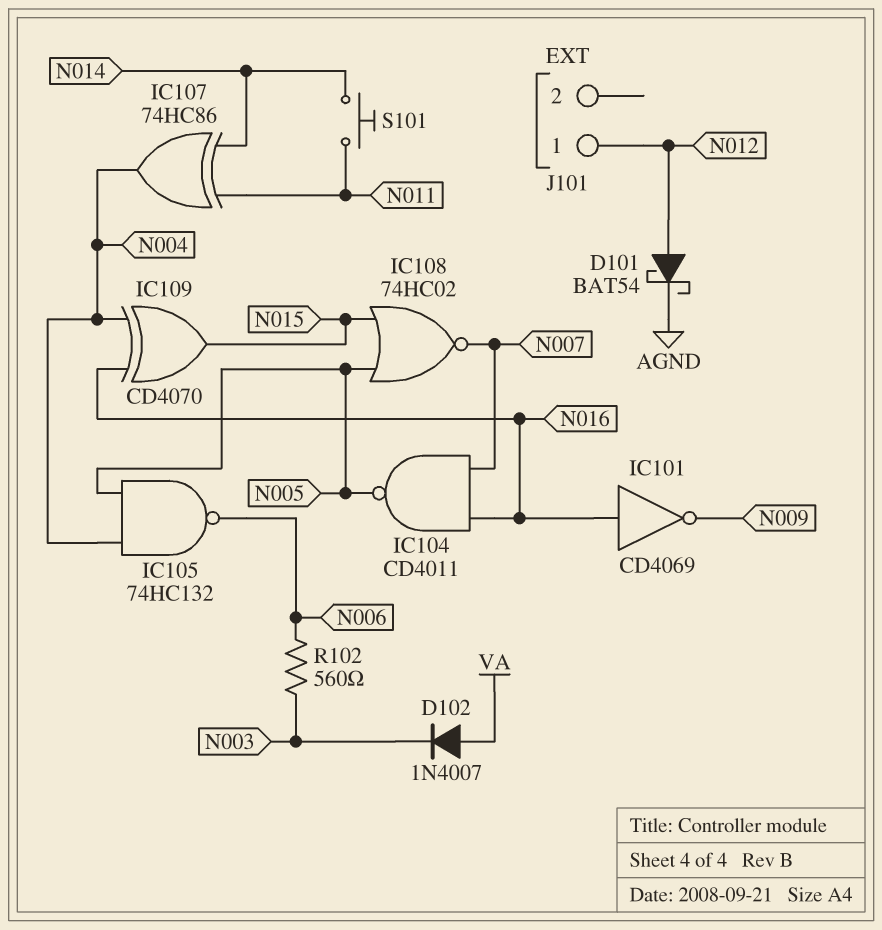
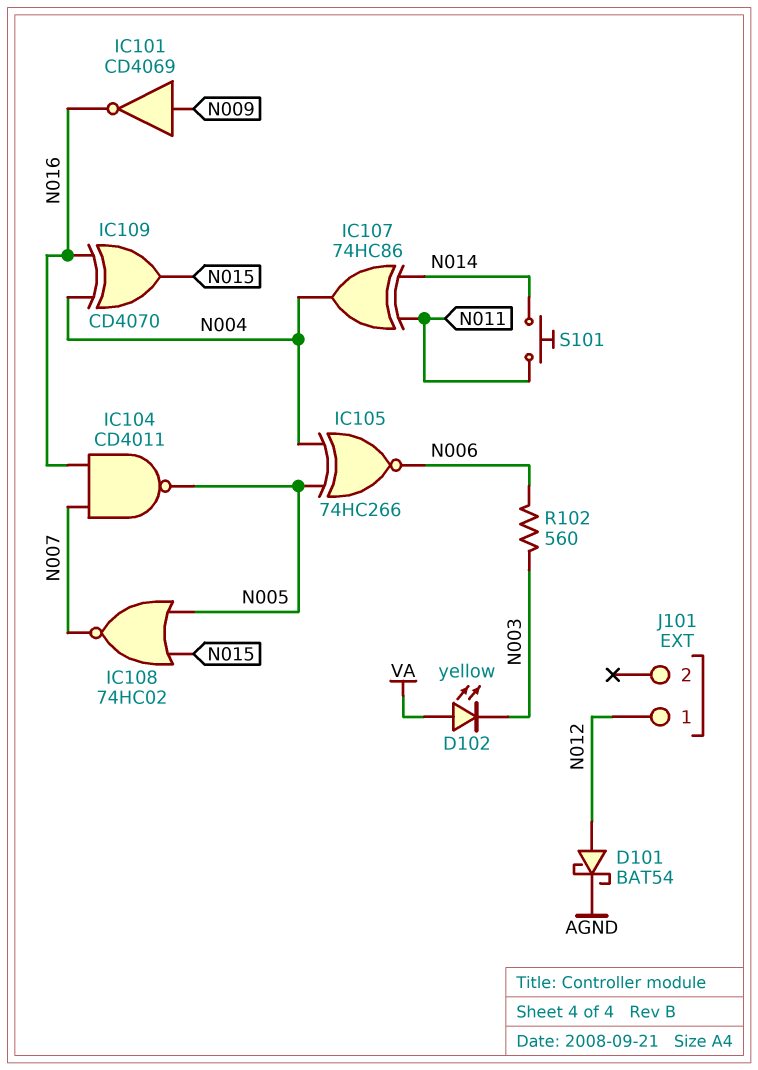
D102: diode 1N4007 (A VA, K N003) -> LED yellow (A VA, K N003)
IC101: NOT CD4069 (in N016, out N009) -> NOT CD4069 (in N009, out N016)
IC105: NAND 74HC132 (in N004, in N005, out N006) -> XNOR 74HC266 (in N004, in N005, out N006)

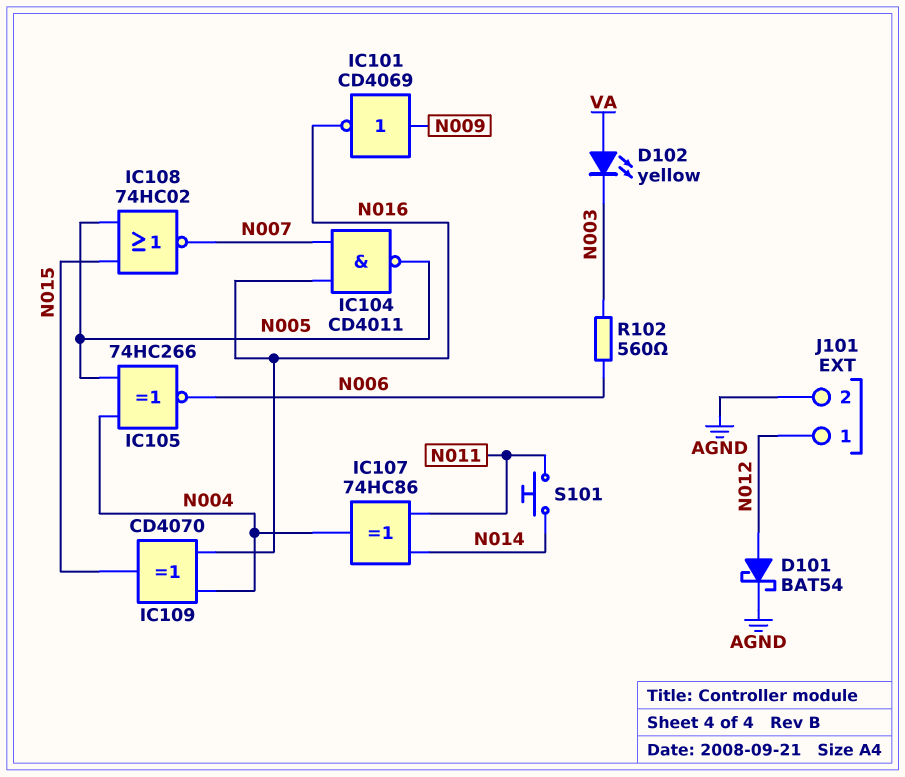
J101 pin 2: none -> AGND

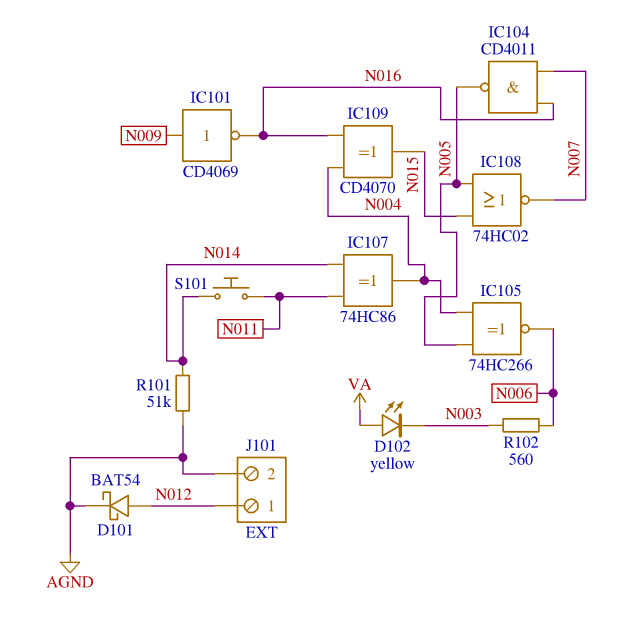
R101: none -> 51k (AGND, N014)

